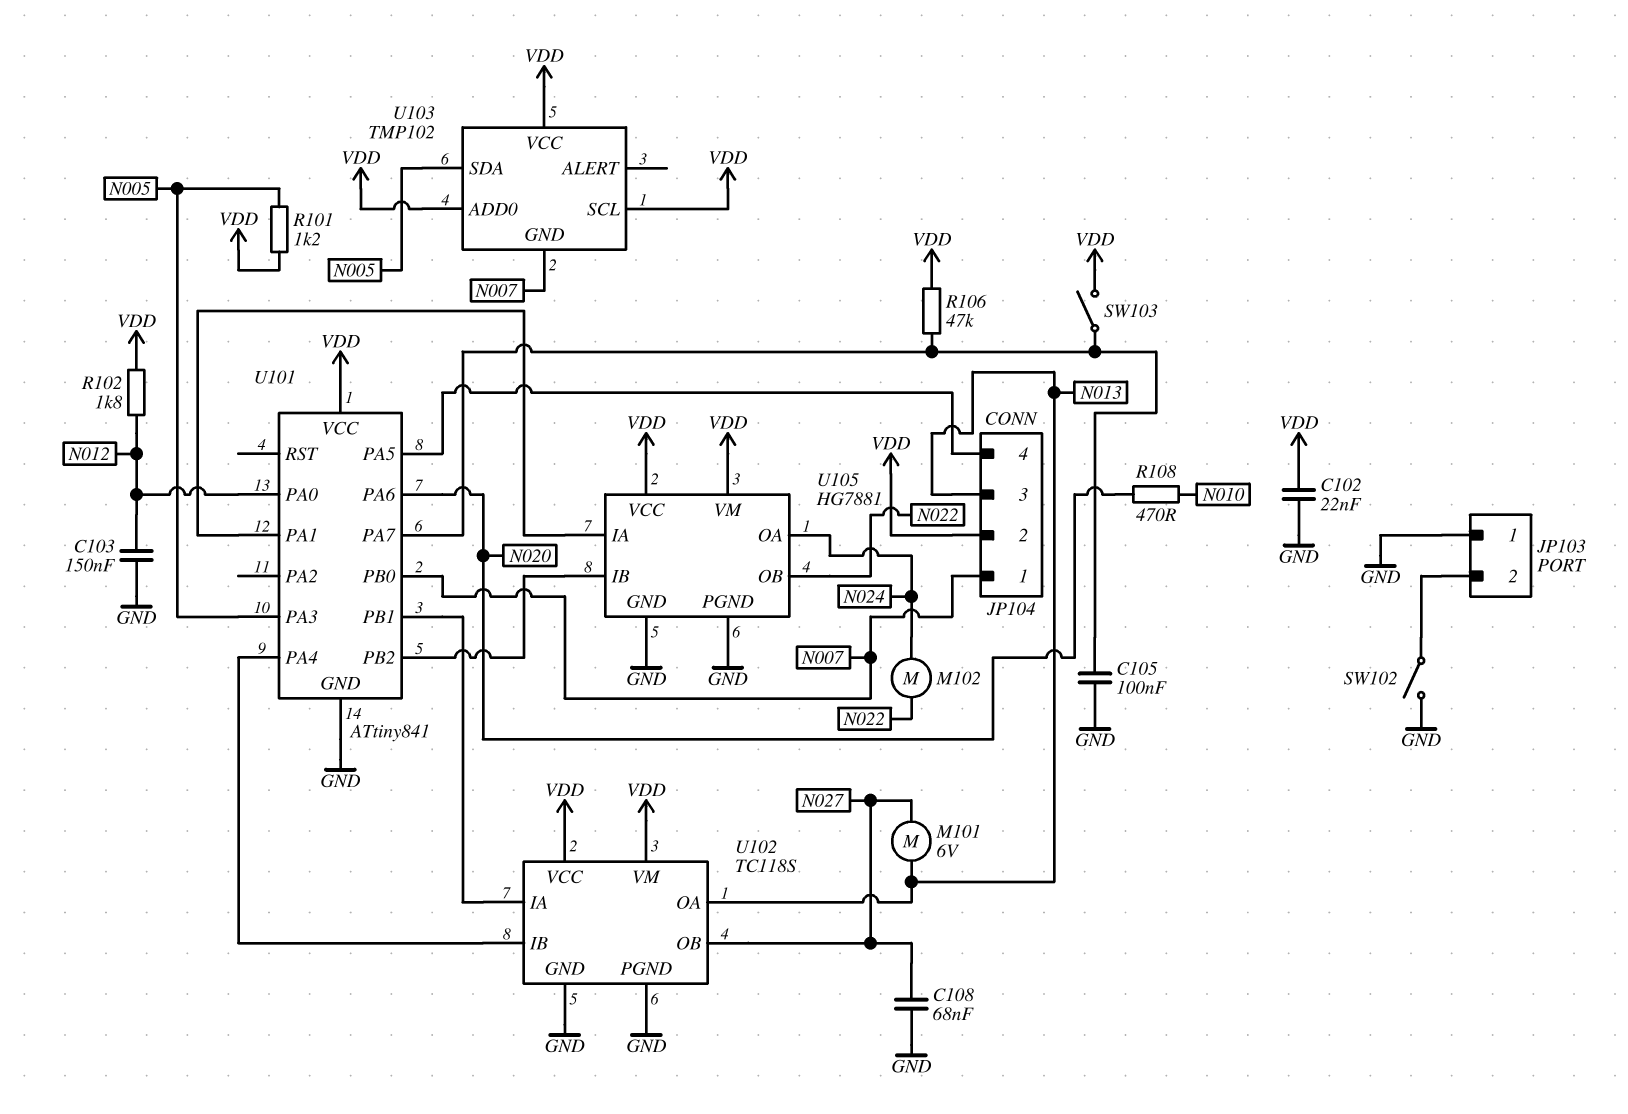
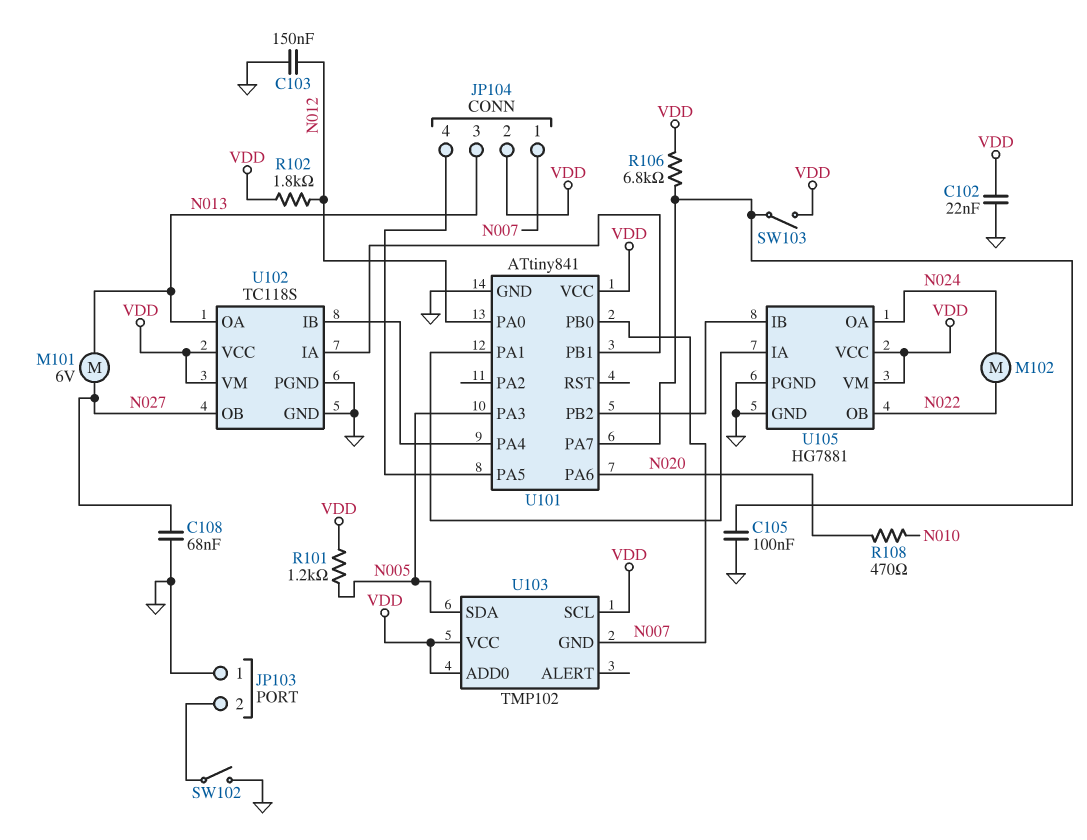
R106: 47k (U101/PA7, VDD) -> 6.8k (U101/PA7, VDD)

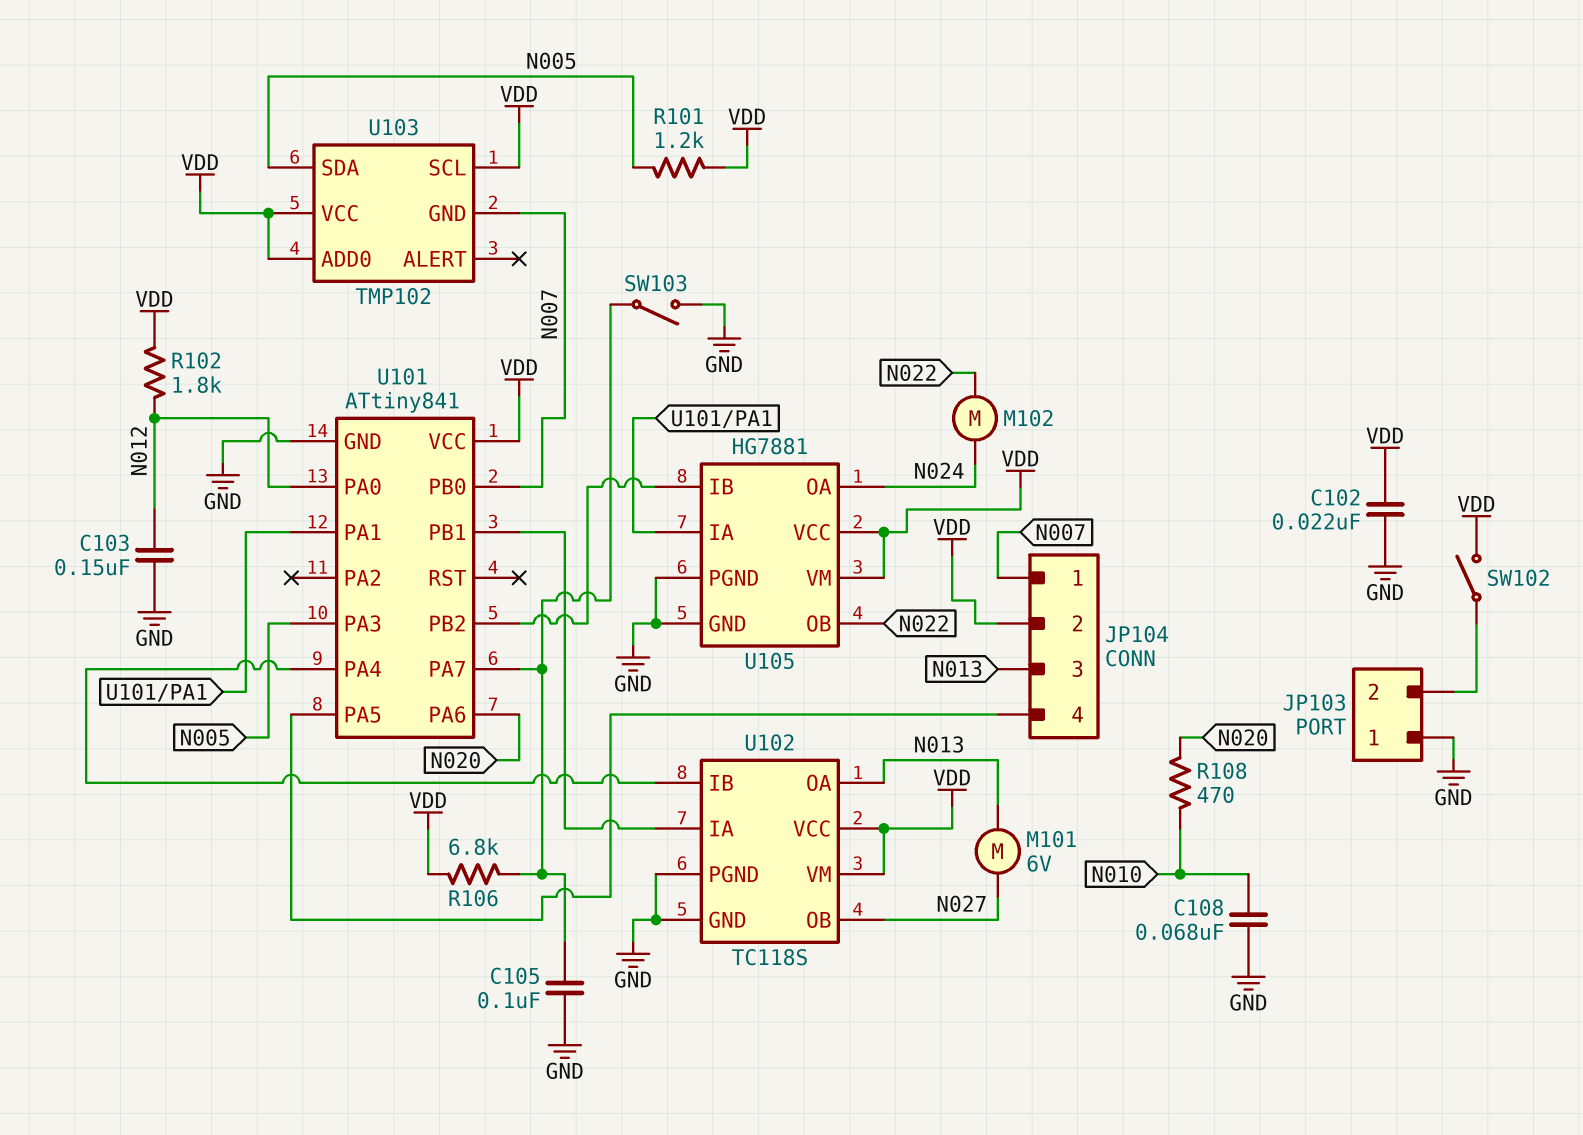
C108: 68nF (GND, N027) -> 68nF (GND, N010)
SW102: switch (GND, JP103/2) -> switch (JP103/2, VDD)
SW103: switch (U101/PA7, VDD) -> switch (GND, U101/PA7)

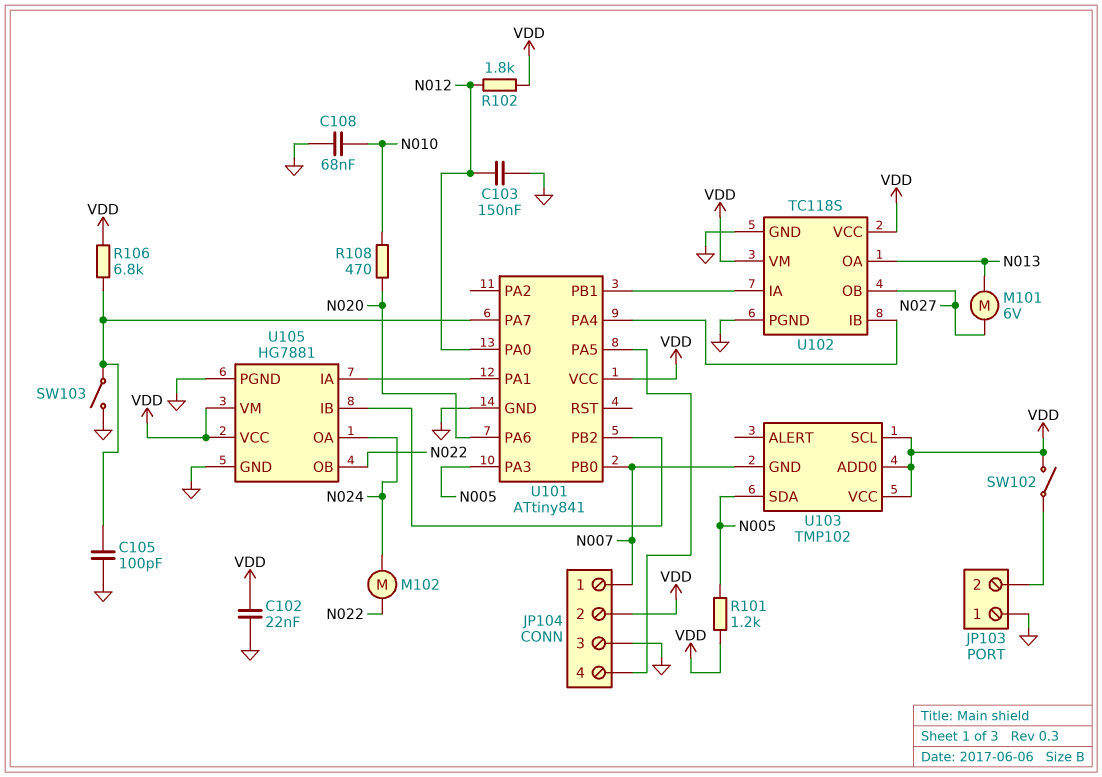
C105: 100nF (GND, U101/PA7) -> 100pF (GND, U101/PA7)
JP104 pin 3: N013 -> GND

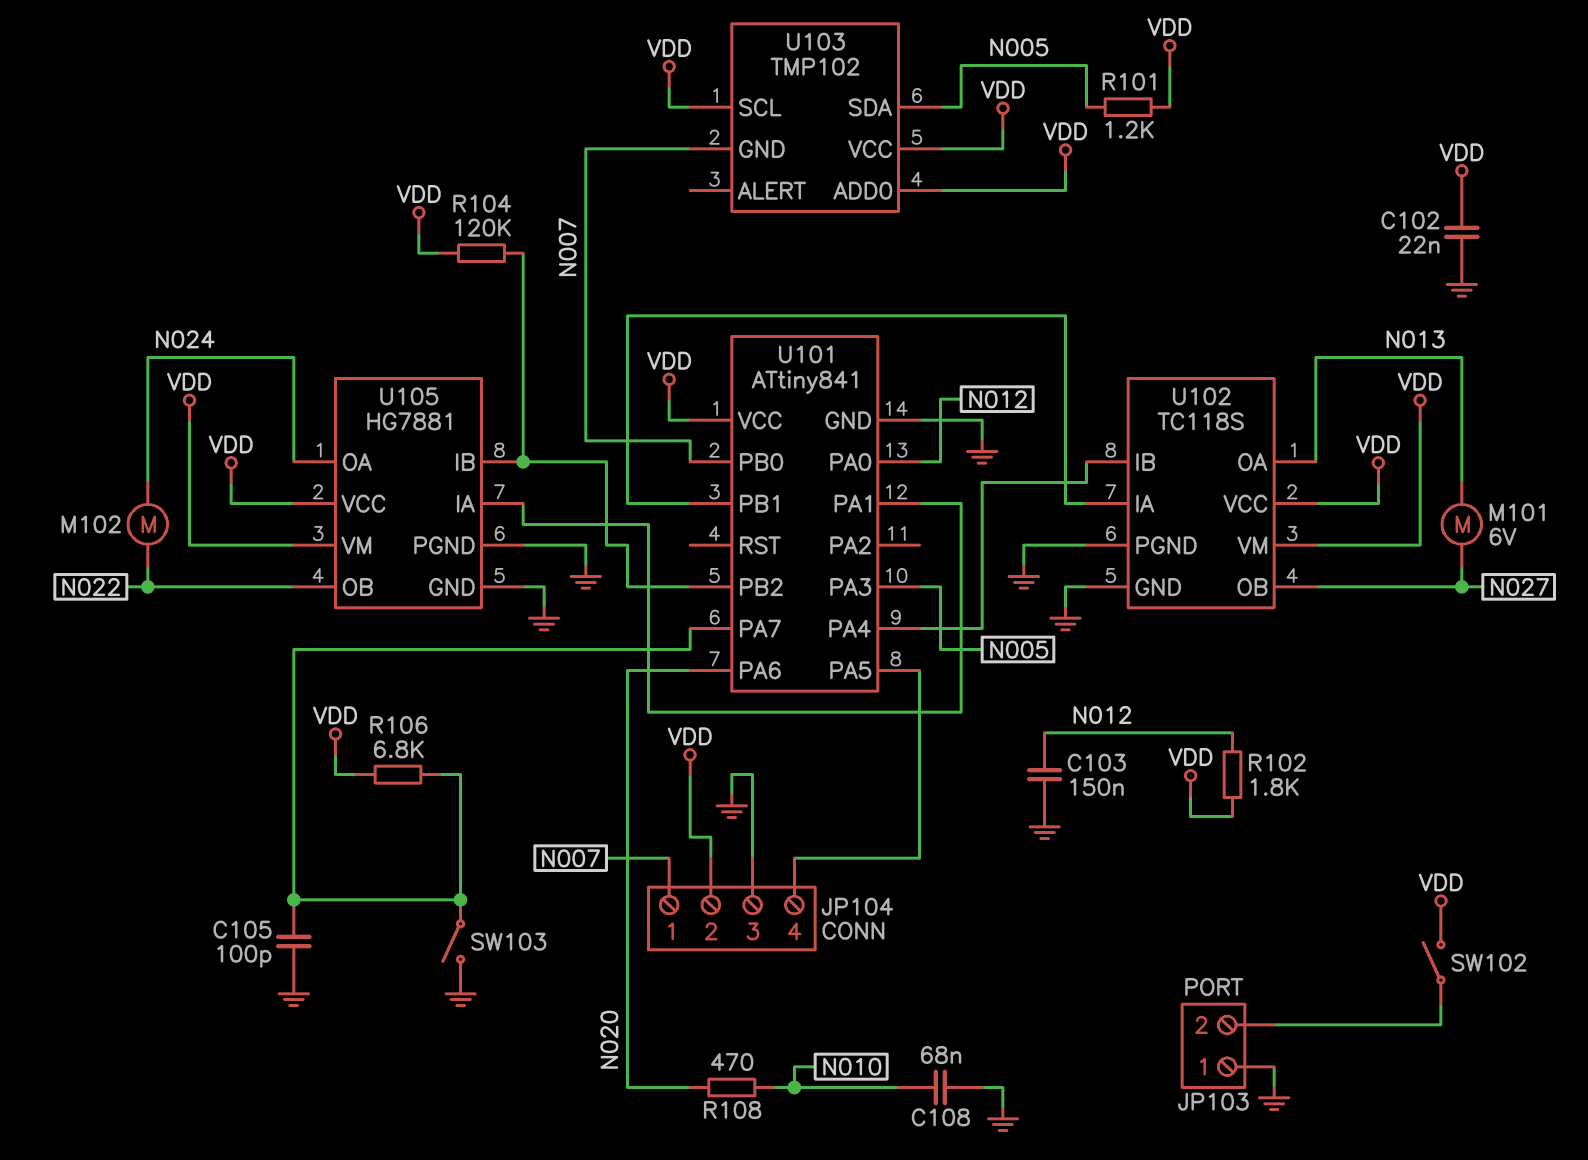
R104: none -> 120k (U101/PB2, VDD)

